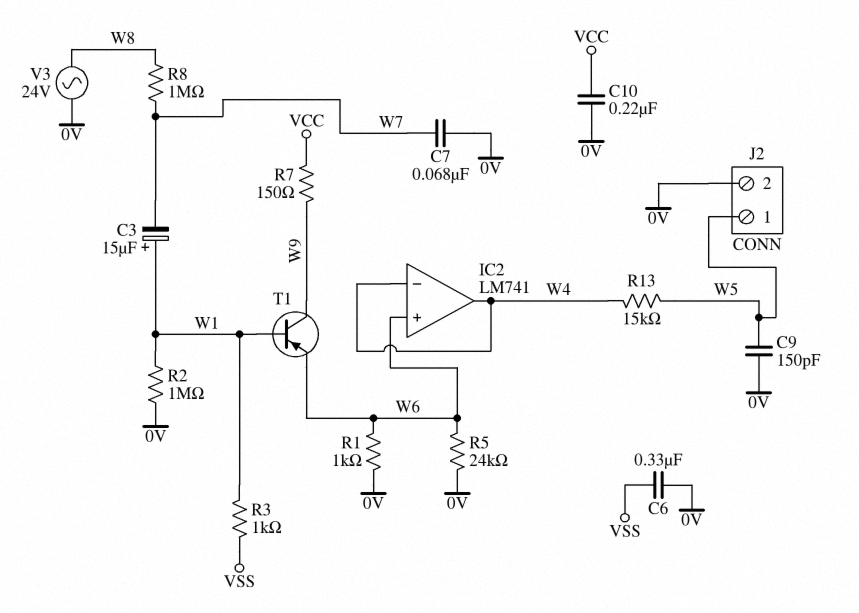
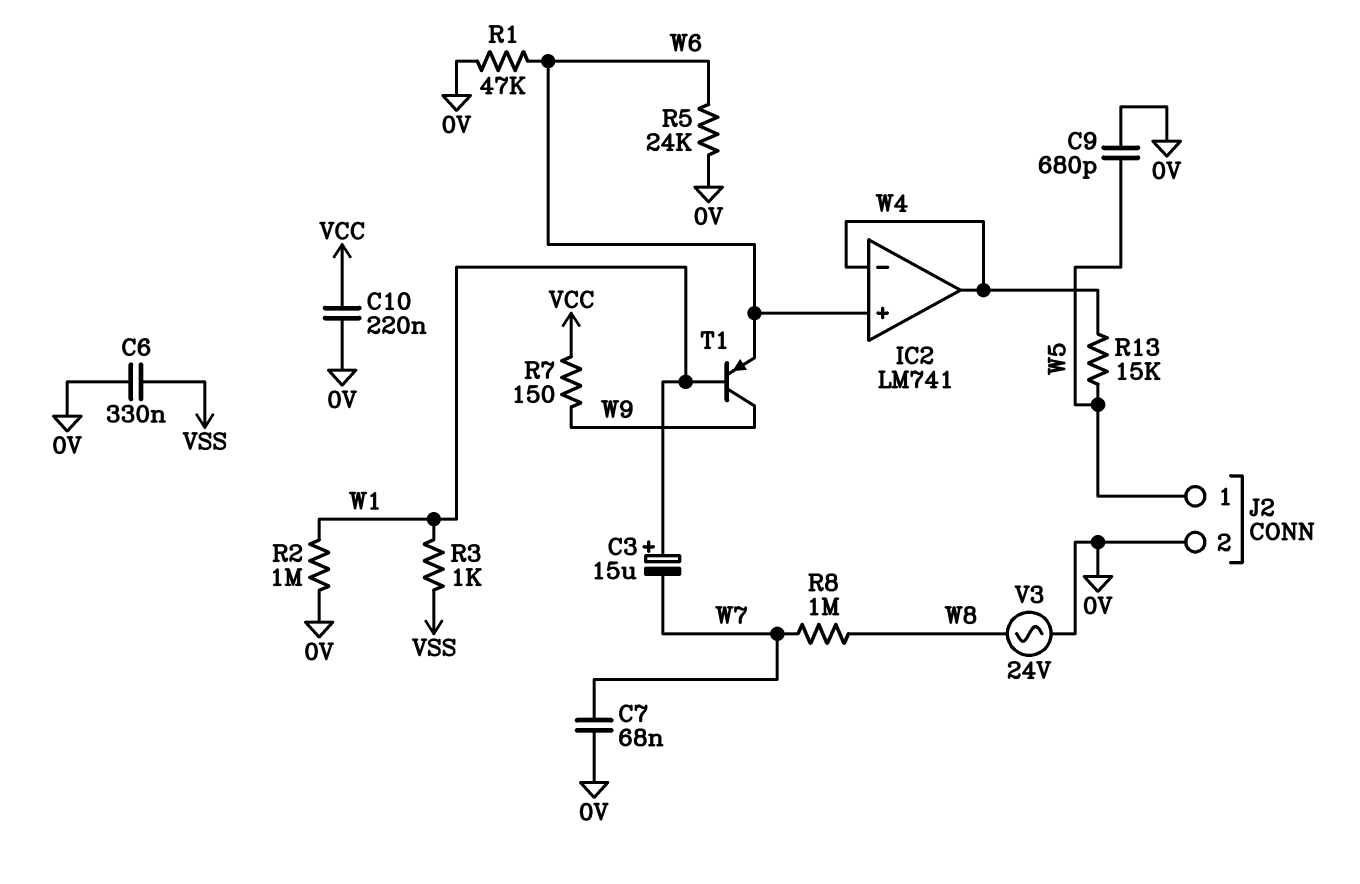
C9: 150pF (0V, W5) -> 680pF (0V, W5)
R1: 1k (0V, W6) -> 47k (0V, W6)

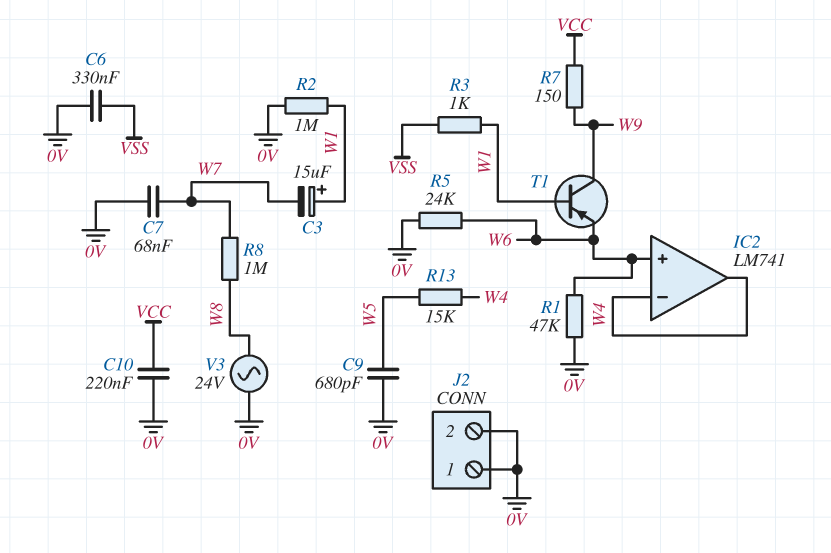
J2 pin 1: W5 -> 0V

